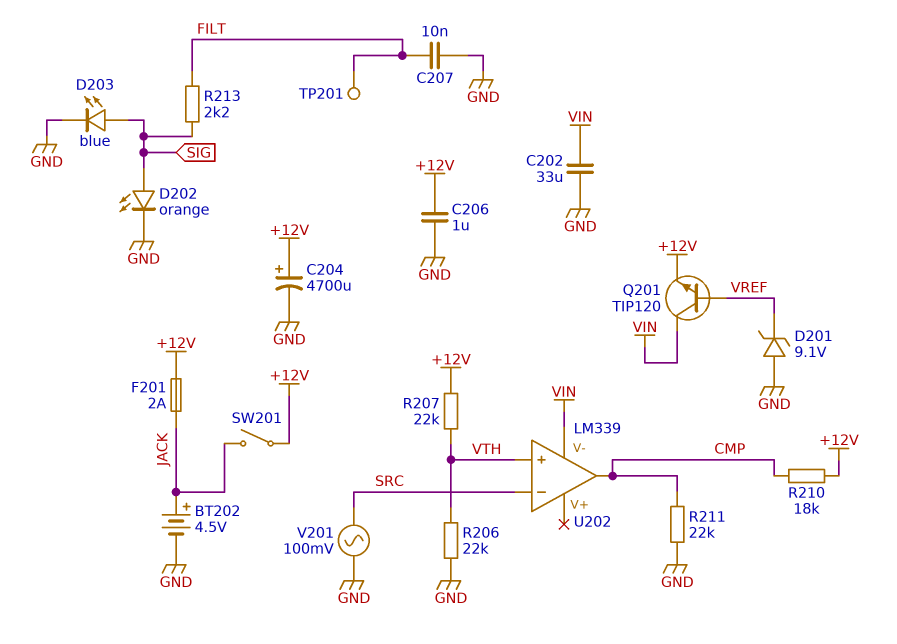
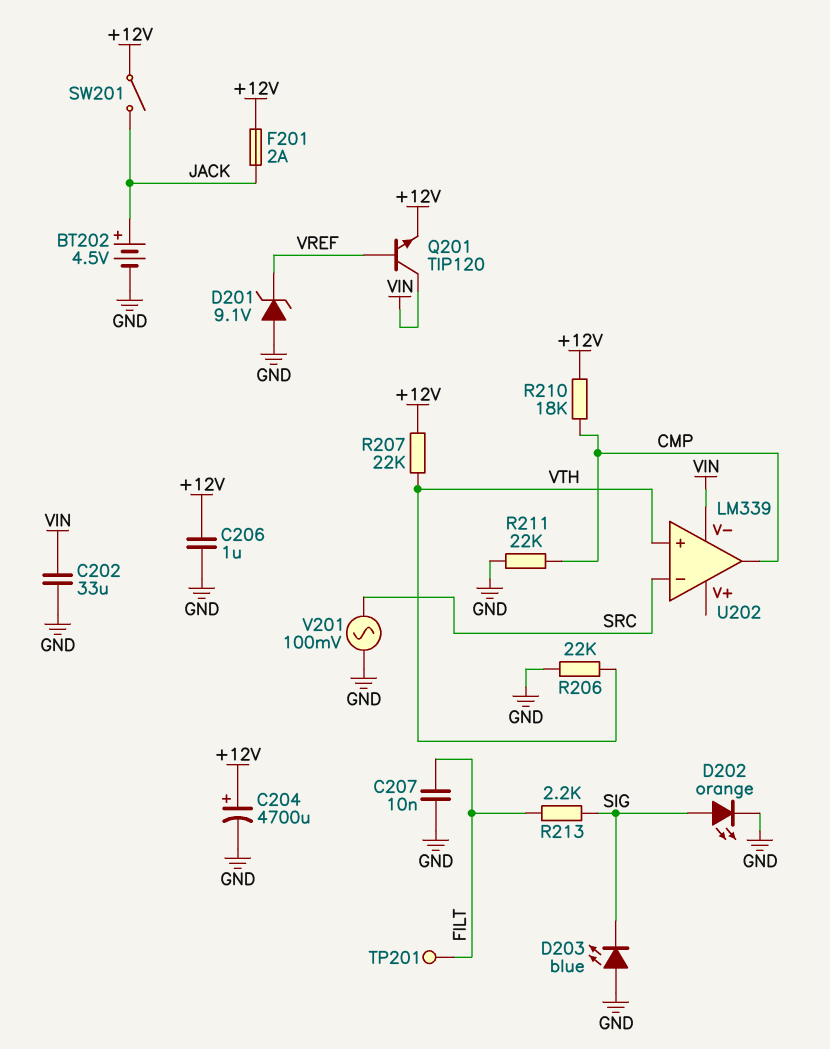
D203: LED blue (A SIG, K GND) -> LED blue (A GND, K SIG)

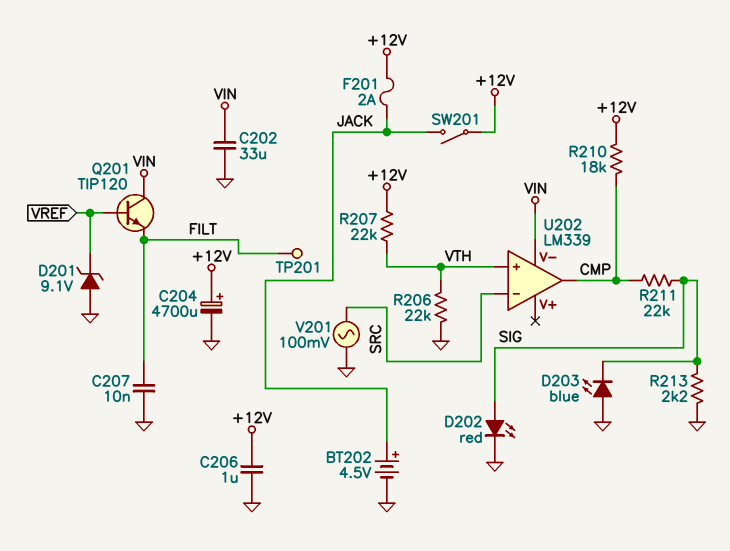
D202: LED orange (A SIG, K GND) -> LED red (A SIG, K GND)
Q201: NPN TIP120 (B VREF, C VIN, E +12V) -> NPN TIP120 (B VREF, C VIN, E FILT)
R211: 22k (CMP, GND) -> 22k (CMP, SIG)
R213: 2.2k (FILT, SIG) -> 2.2k (GND, SIG)

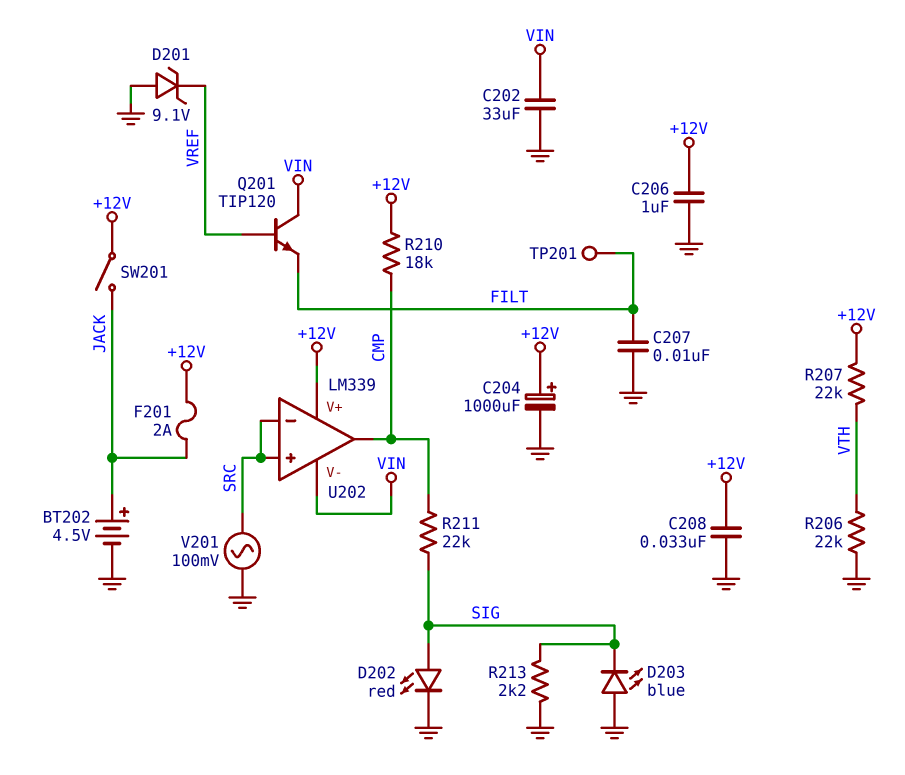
C204: 4700uF (plus +12V, minus GND) -> 1000uF (plus +12V, minus GND)
C208: none -> 33nF (+12V, GND)
U202 pin V+: none -> +12V
U202 pin in+: VTH -> SRC

